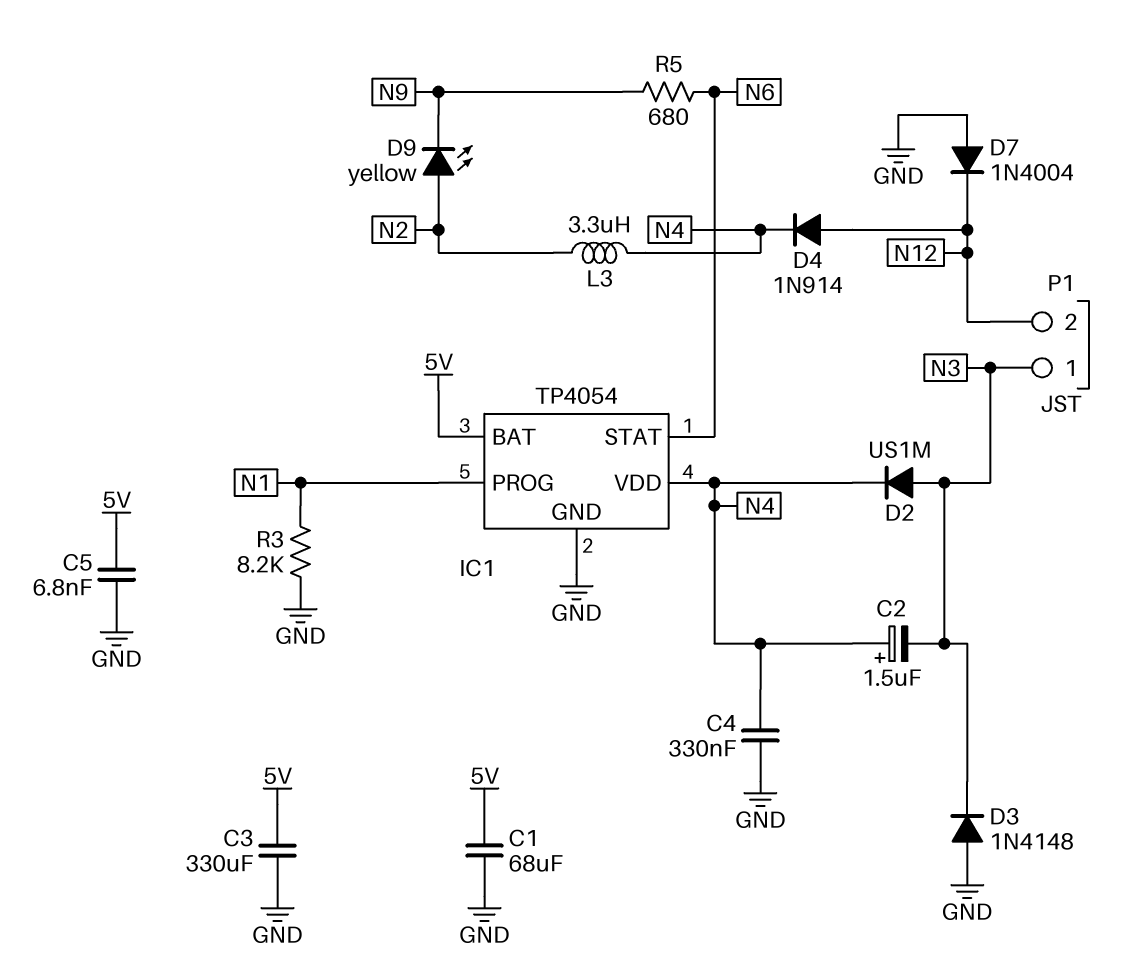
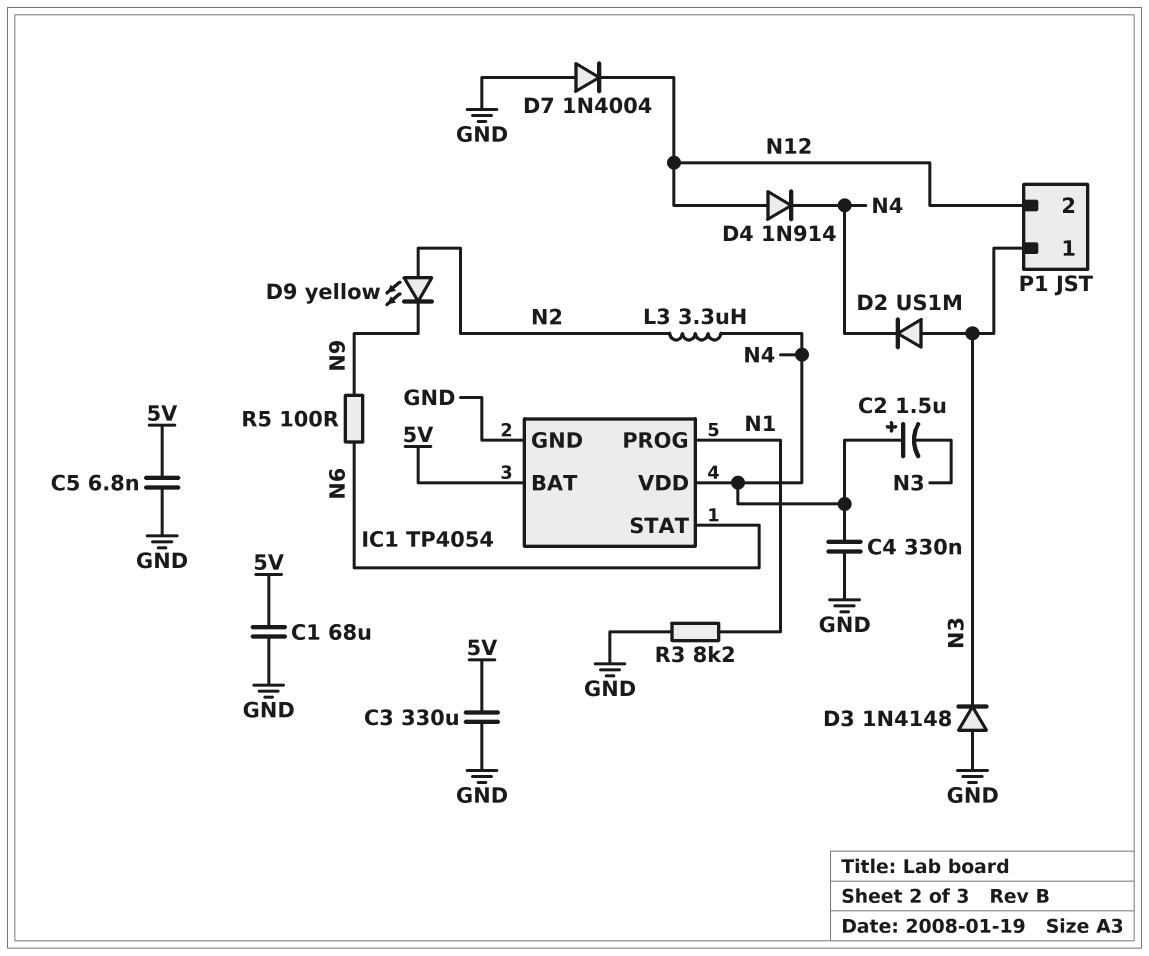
R5: 680 (N6, N9) -> 100 (N6, N9)

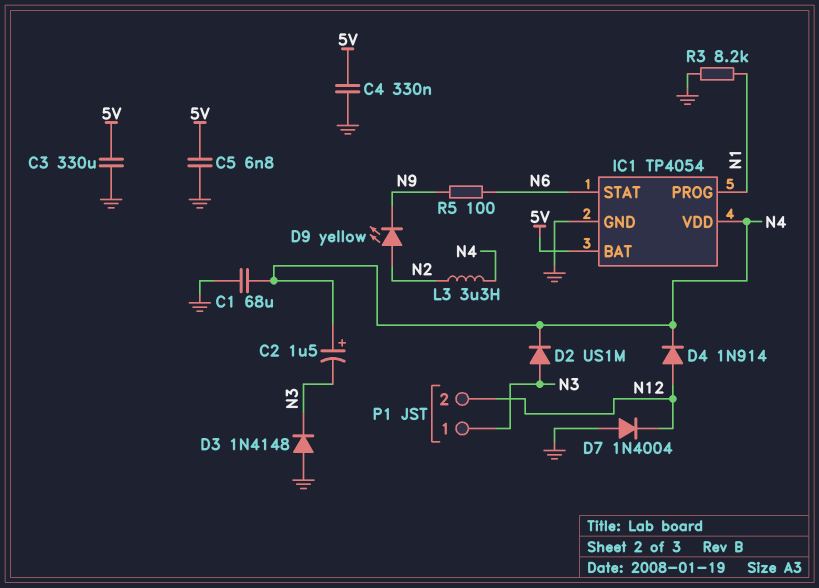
C1: 68uF (5V, GND) -> 68uF (GND, N4)
C4: 330nF (GND, N4) -> 330nF (5V, GND)

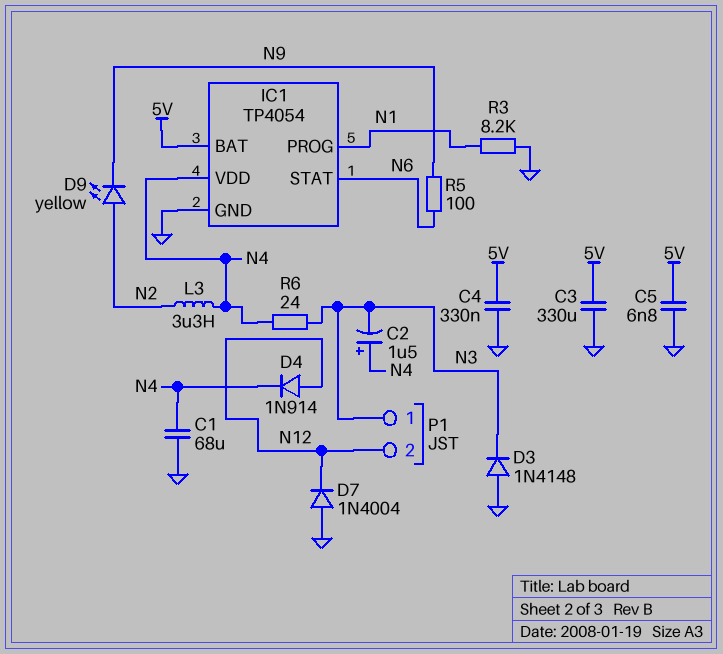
D2: diode US1M (A N3, K N4) -> none
R6: none -> 24 (N3, N4)

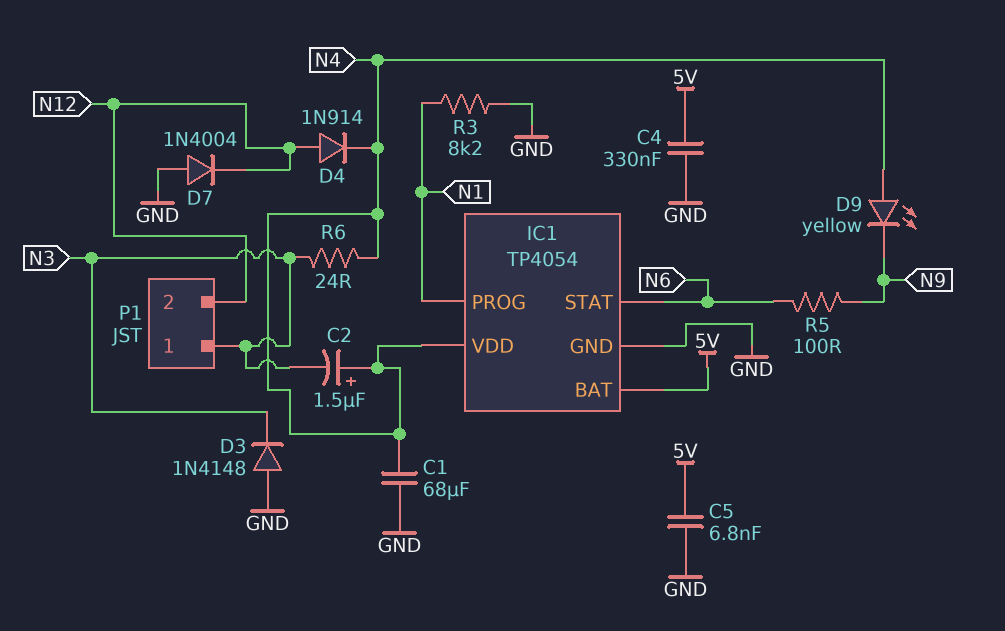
C3: 330uF (5V, GND) -> none
D9: LED yellow (A N2, K N9) -> LED yellow (A N4, K N9)
L3: 3.3uH (N2, N4) -> none

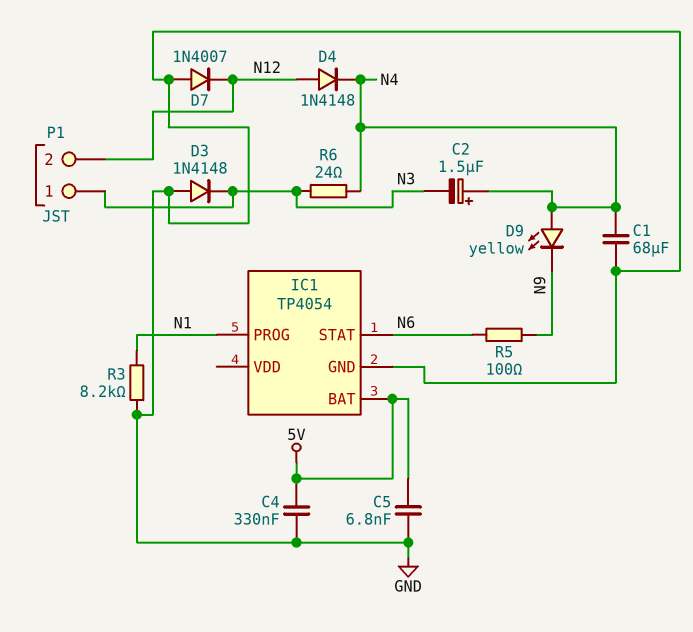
D4: diode 1N914 (A N12, K N4) -> diode 1N4148 (A N12, K N4)
D7: diode 1N4004 (A GND, K N12) -> diode 1N4007 (A GND, K N12)
IC1 pin VDD: N4 -> none

